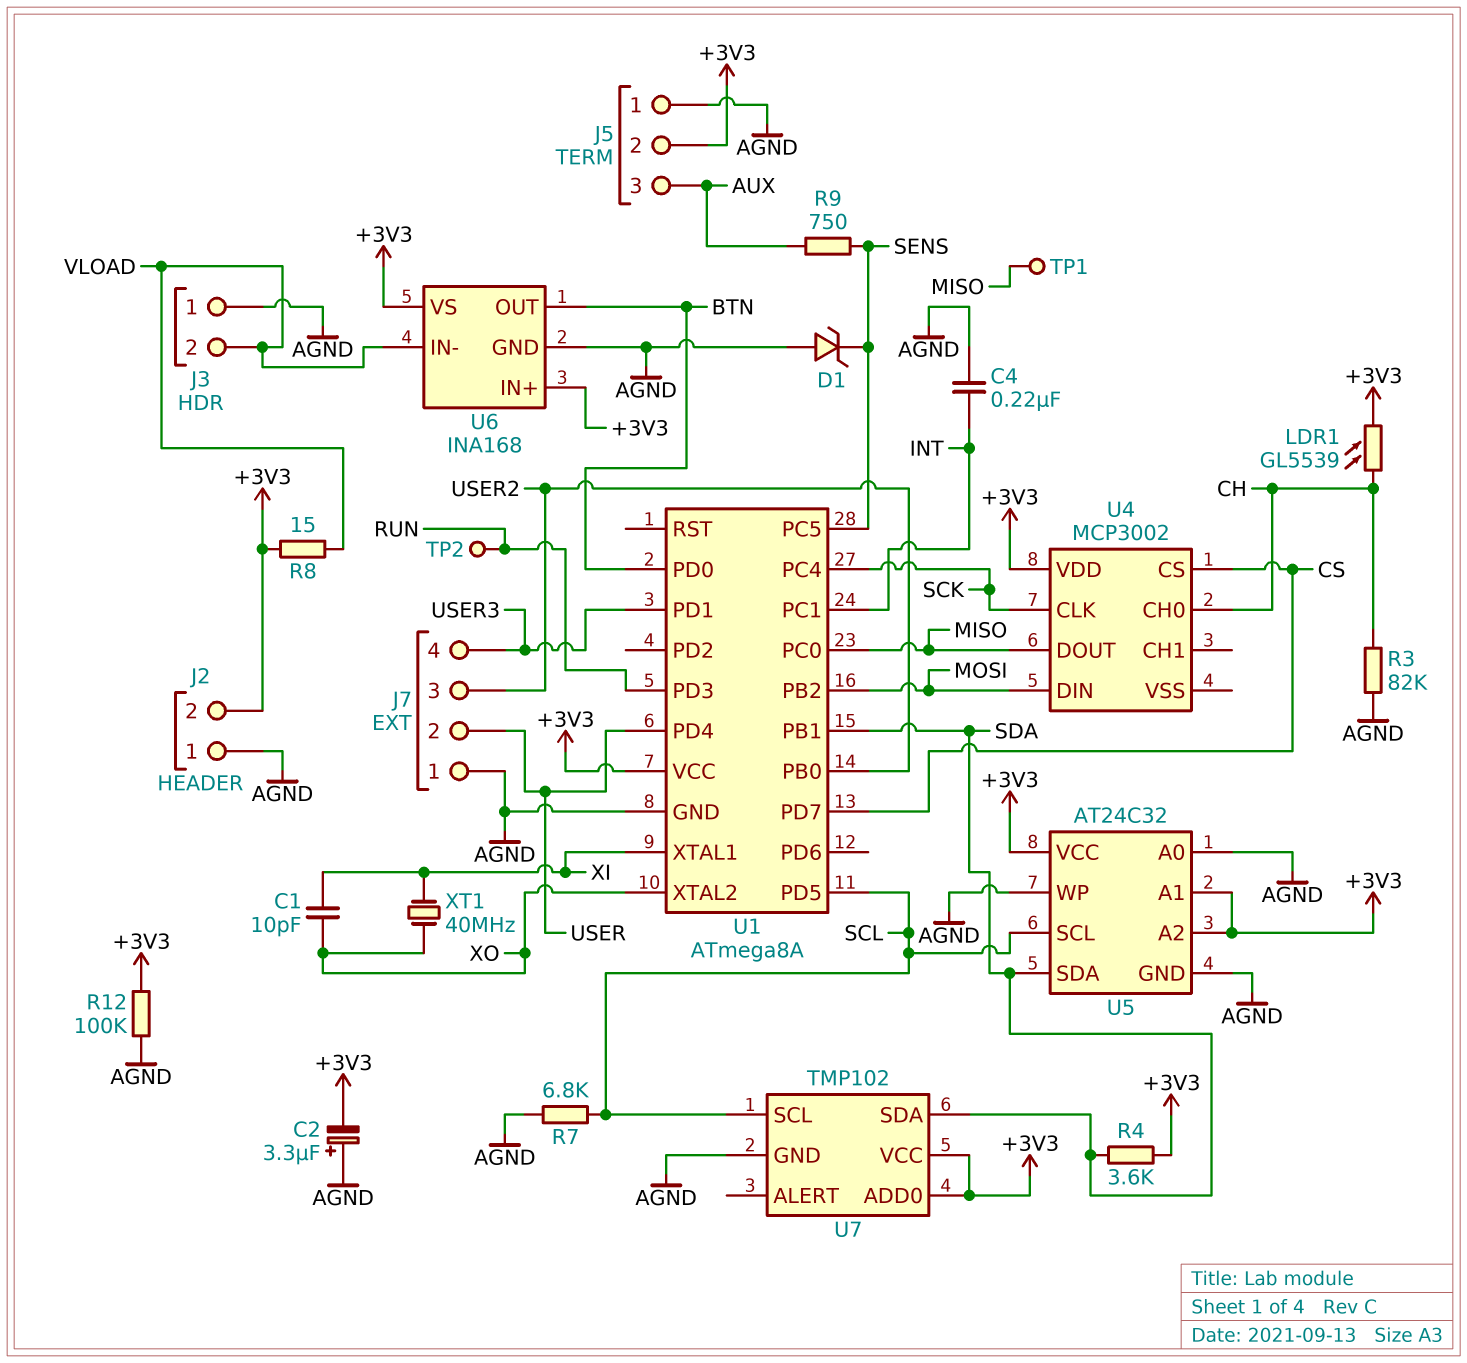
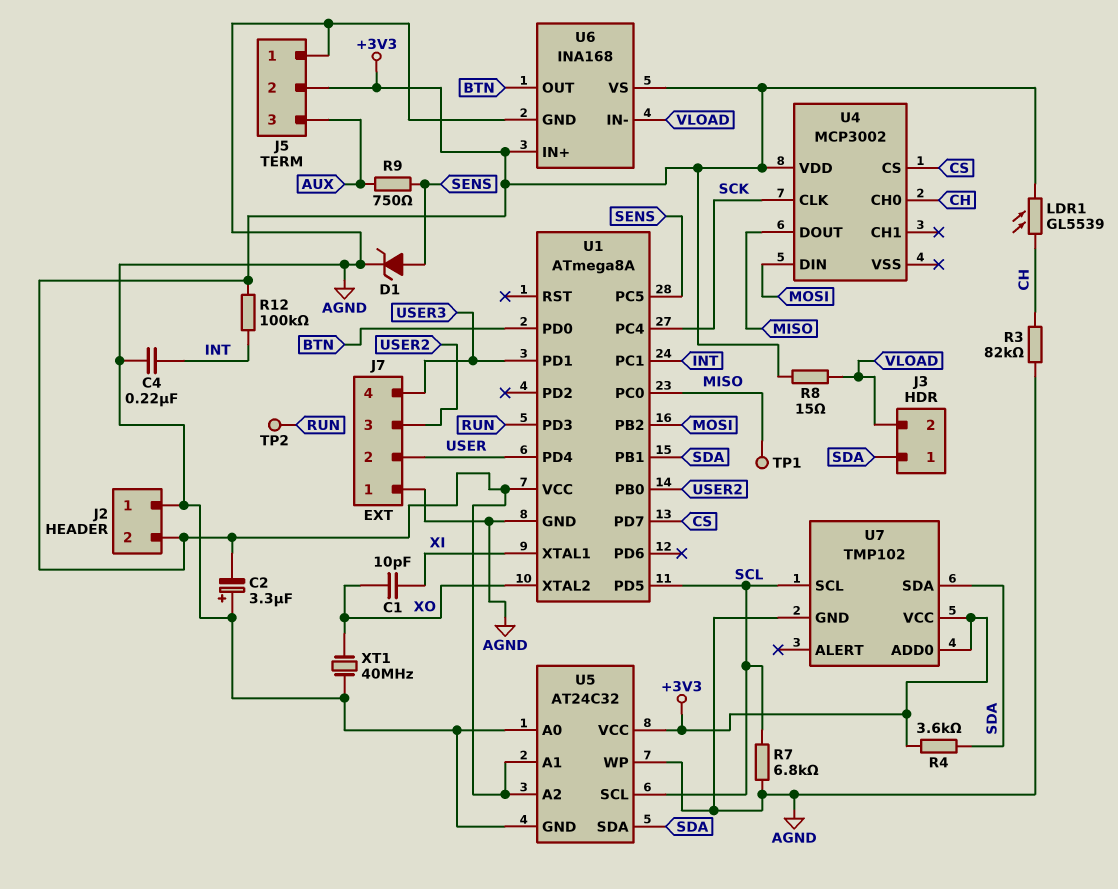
D1: zener (A AGND, K SENS) -> zener (A SENS, K AGND)
J3 pin 1: AGND -> SDA
R12: 100k (+3V3, AGND) -> 100k (+3V3, INT)
XT1: 40MHz (XI, XO) -> 40MHz (AGND, XO)

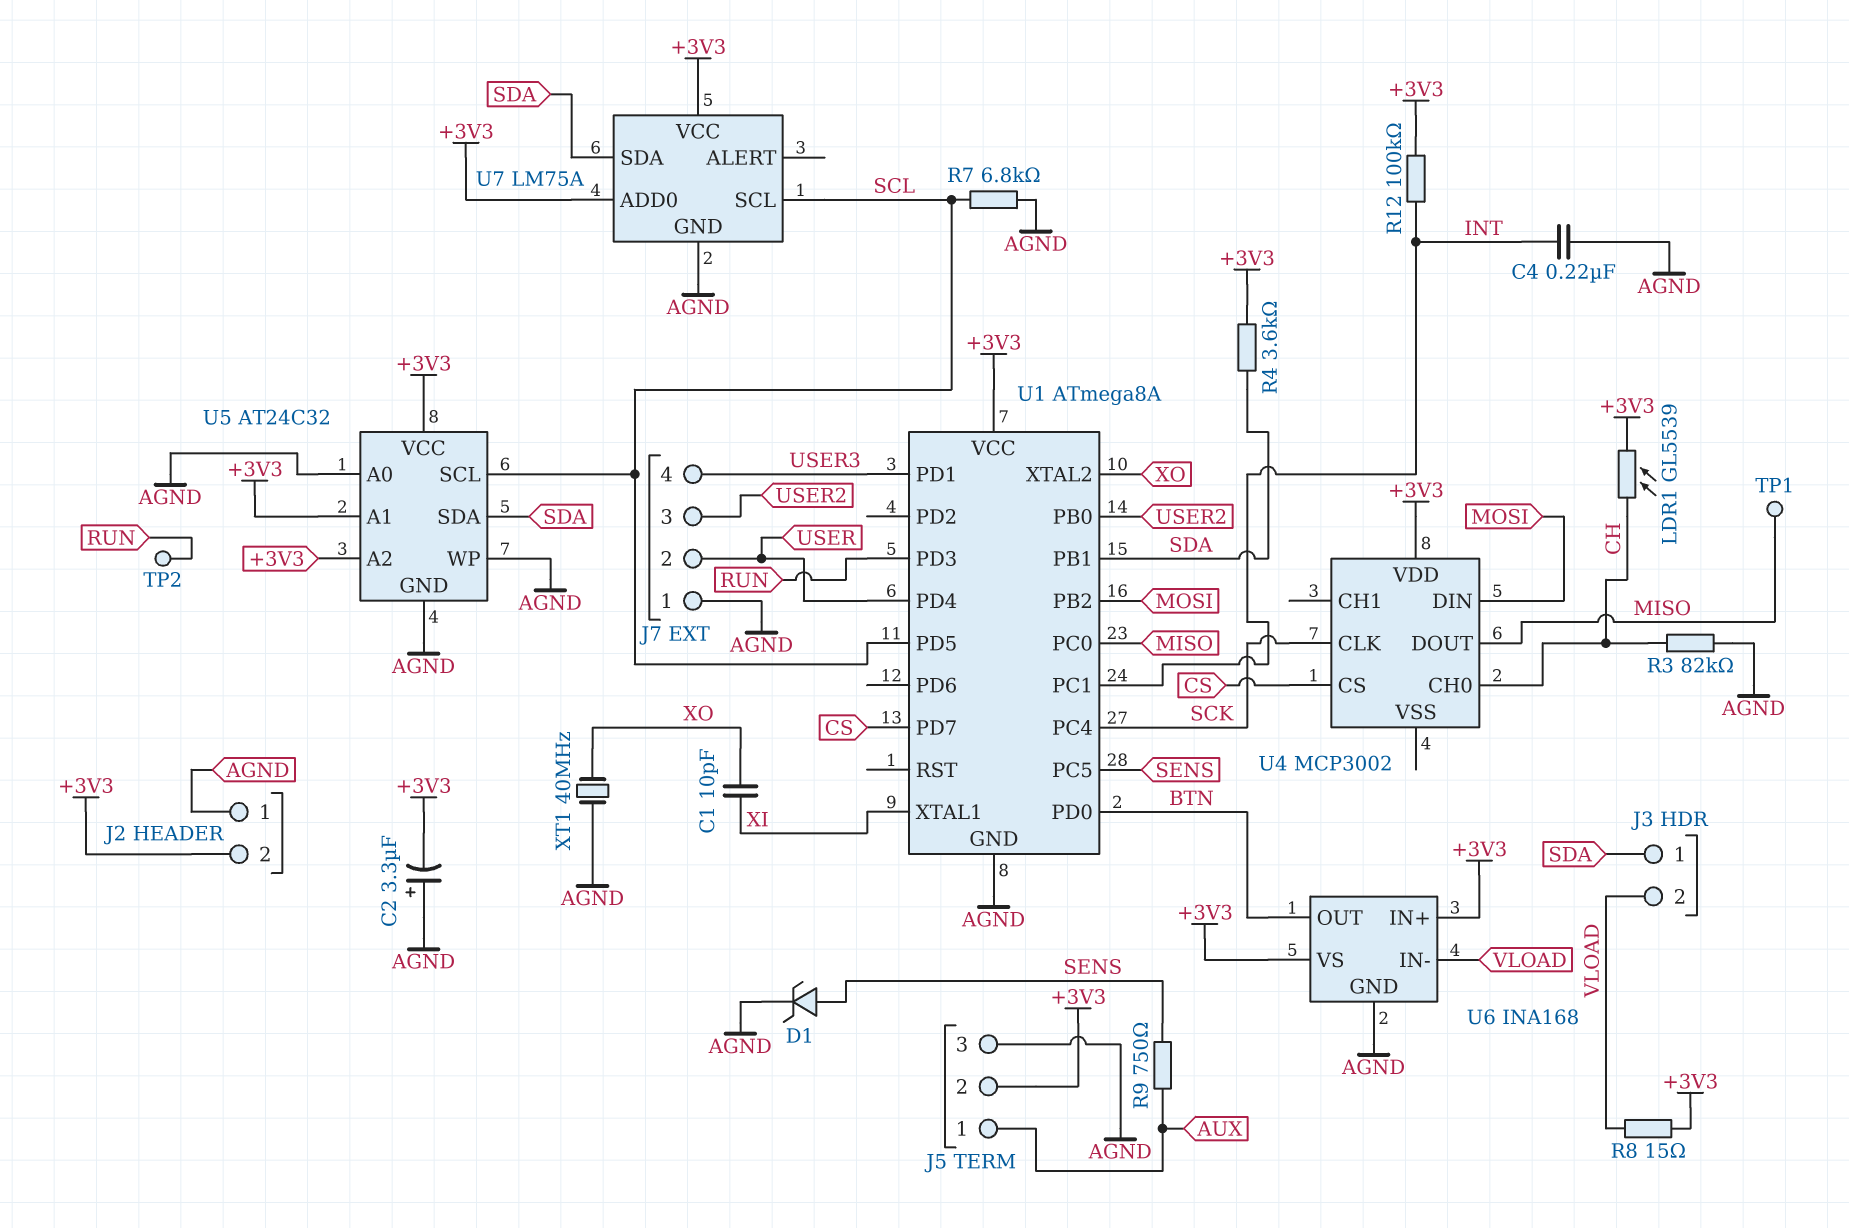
J5 pin 1: AGND -> AUX
J5 pin 3: AUX -> AGND
U7: TMP102 -> LM75A

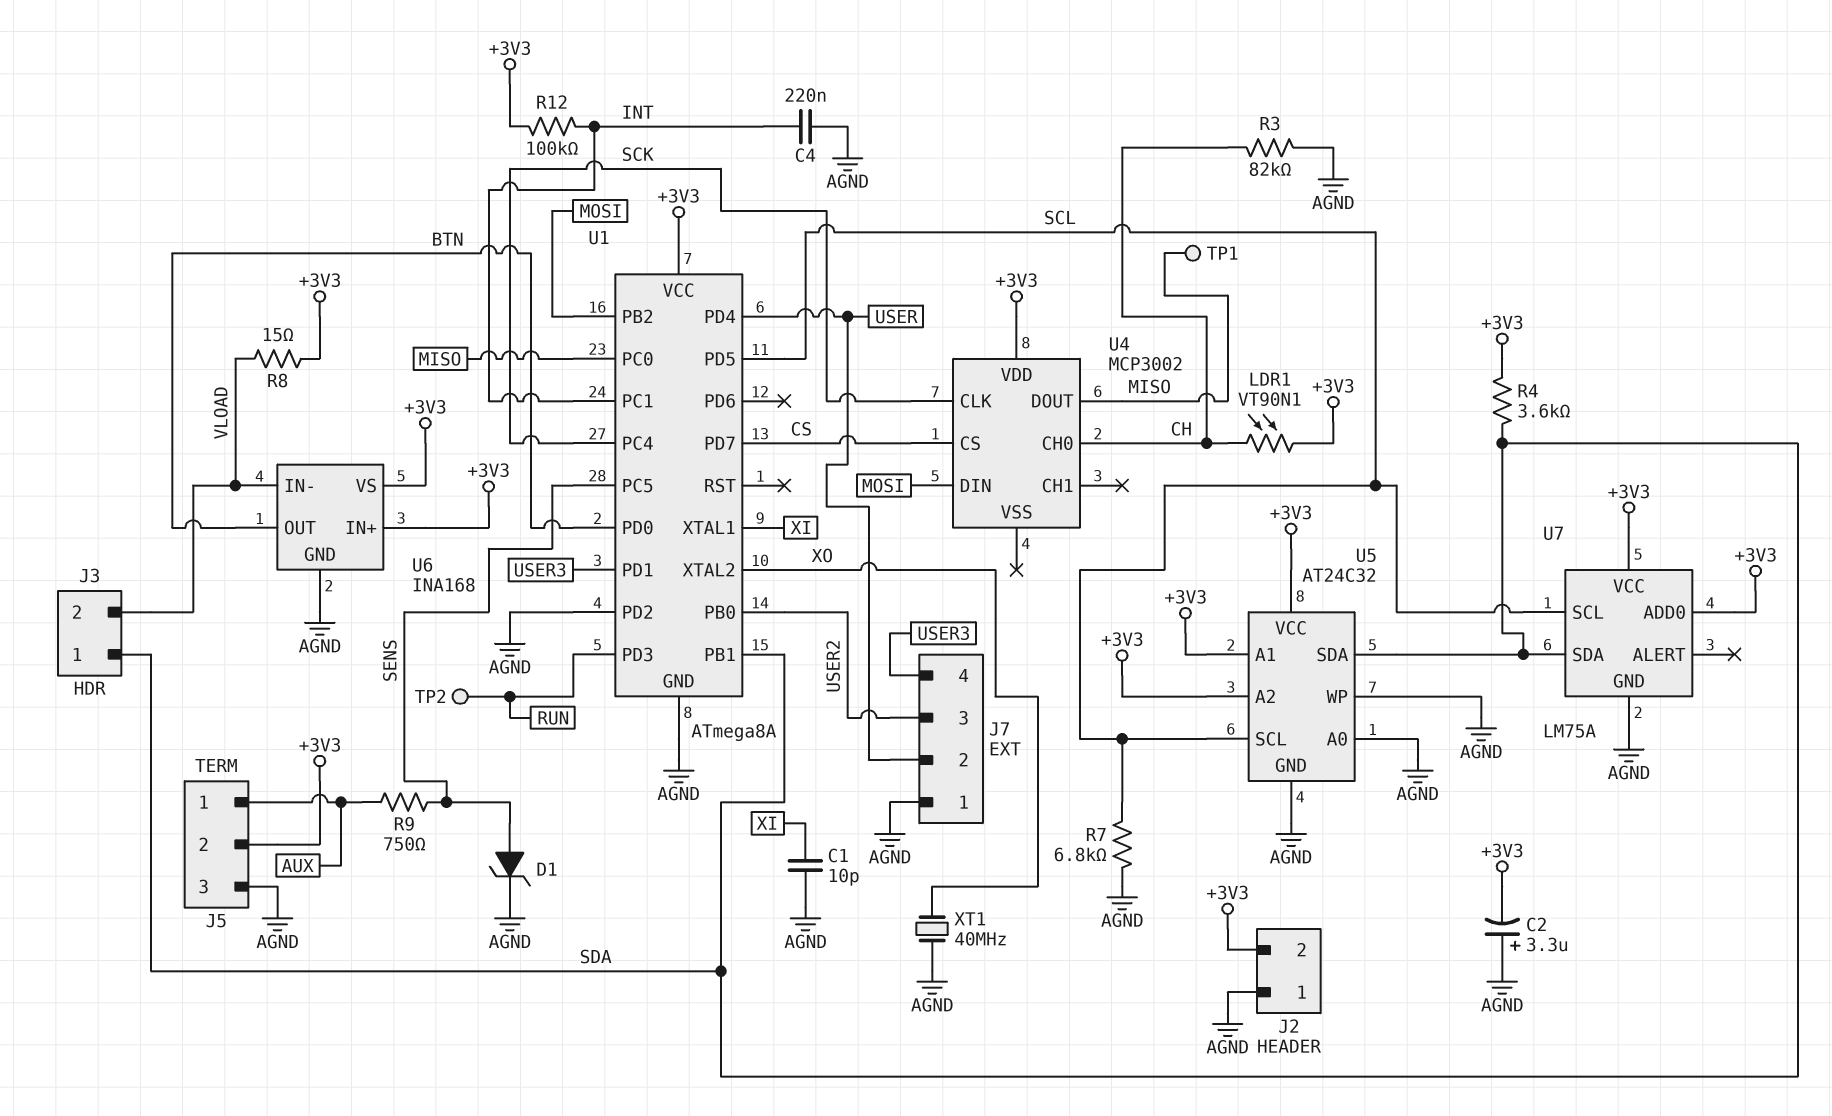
C1: 10pF (XI, XO) -> 10pF (AGND, XI)
LDR1: GL5539 (+3V3, CH) -> VT90N1 (+3V3, CH)
U1 pin PD2: none -> AGND

